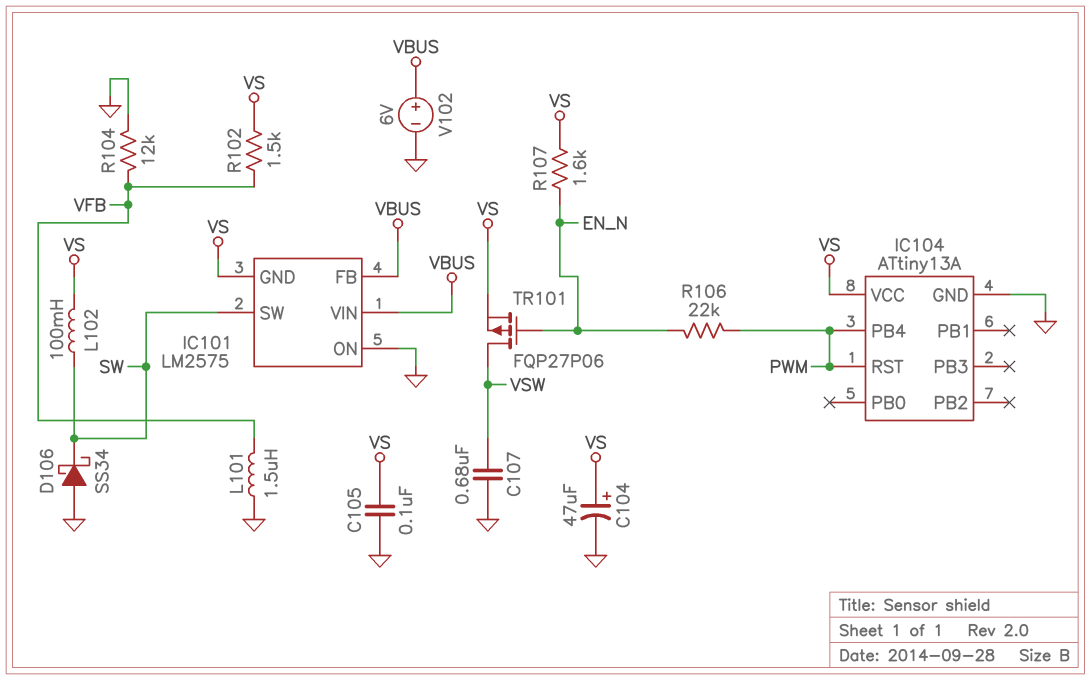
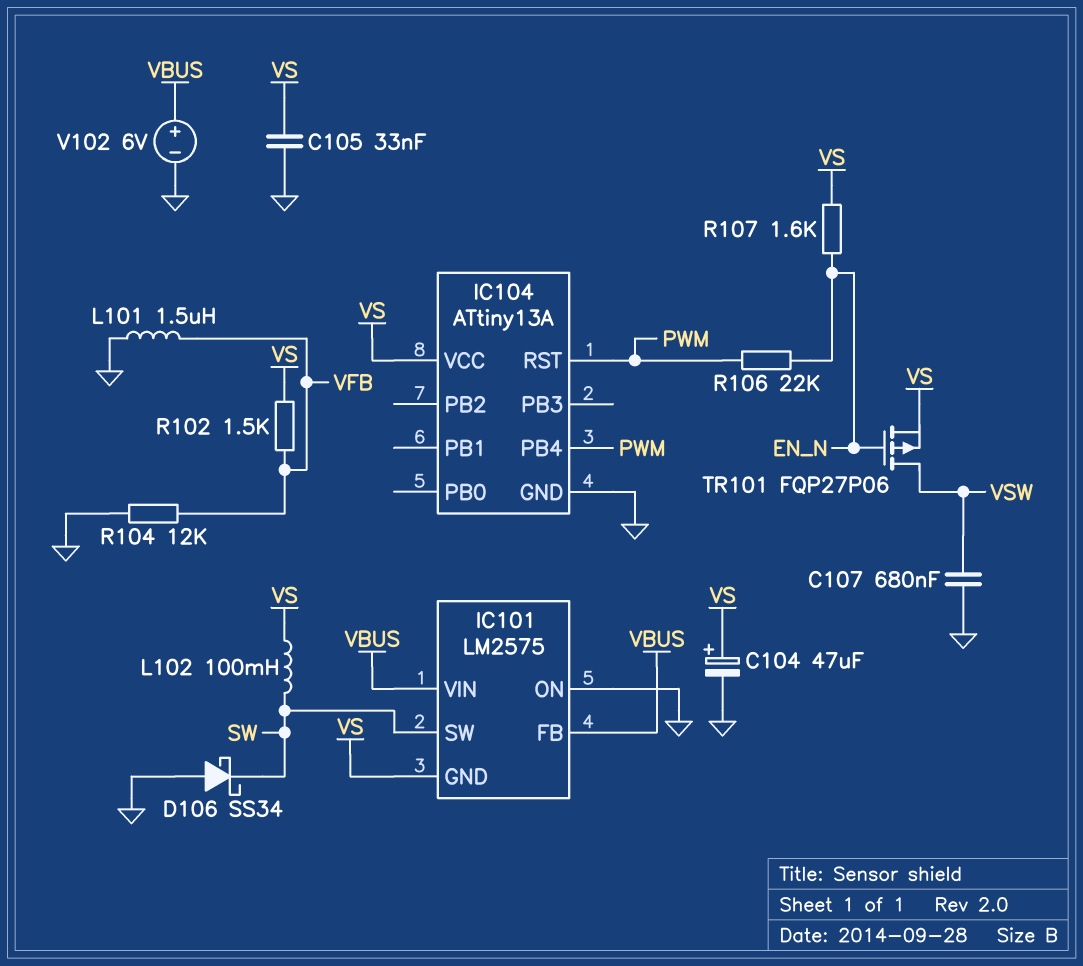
C105: 100nF (GND, VS) -> 33nF (GND, VS)

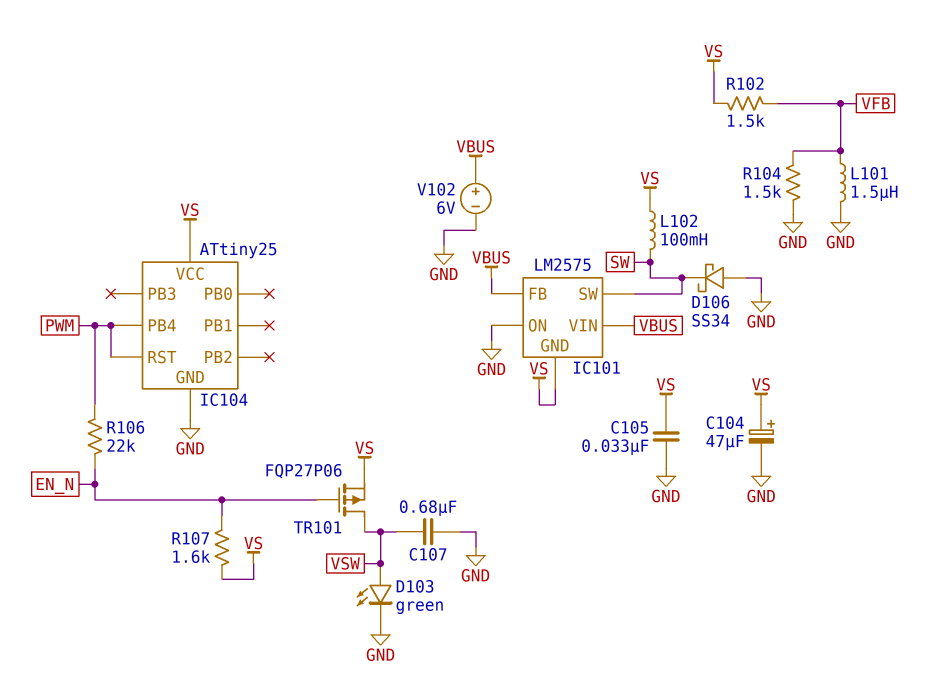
D103: none -> LED green (A VSW, K GND)
IC104: ATtiny13A -> ATtiny25
R104: 12k (GND, VFB) -> 1.5k (GND, VFB)

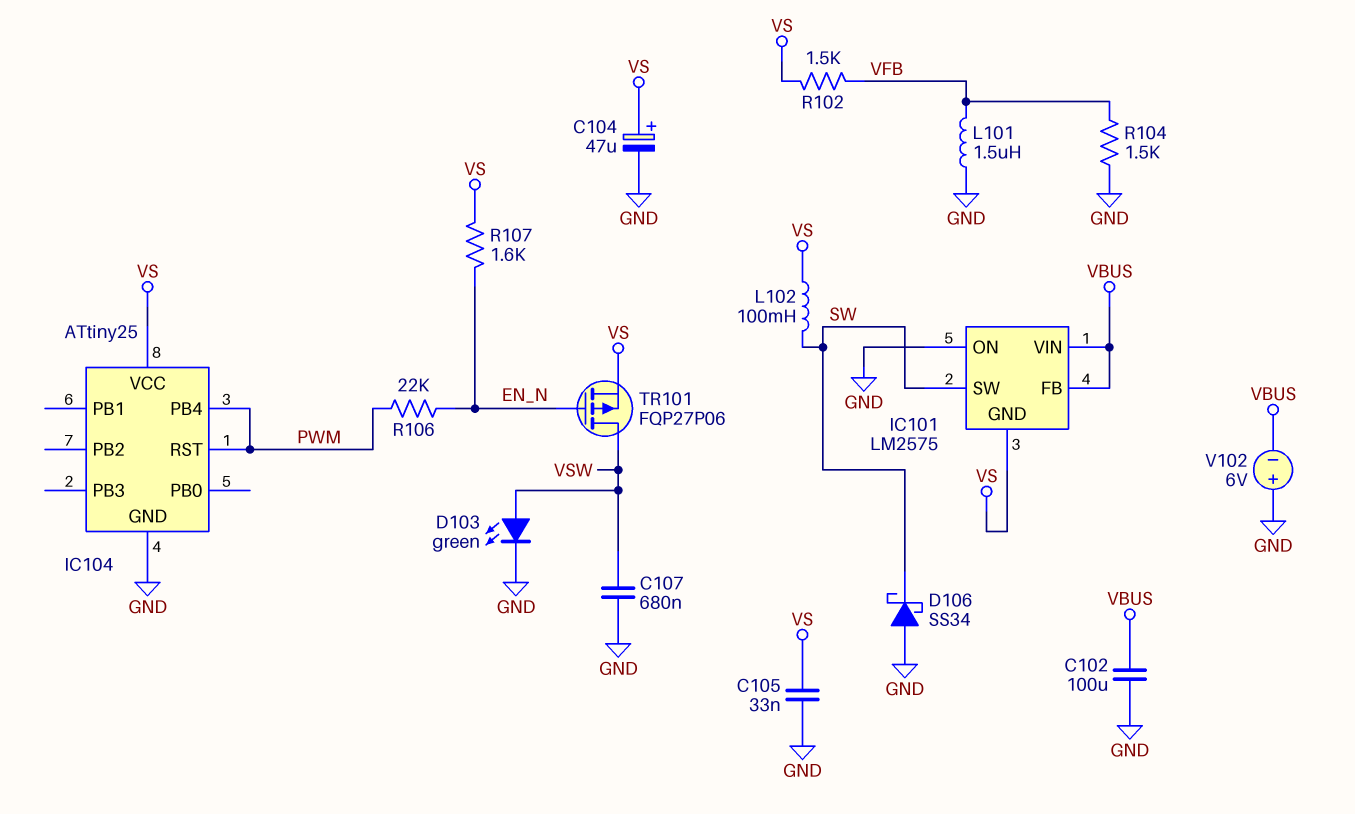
C102: none -> 100uF (GND, VBUS)
V102: 6V (plus VBUS, minus GND) -> 6V (plus GND, minus VBUS)

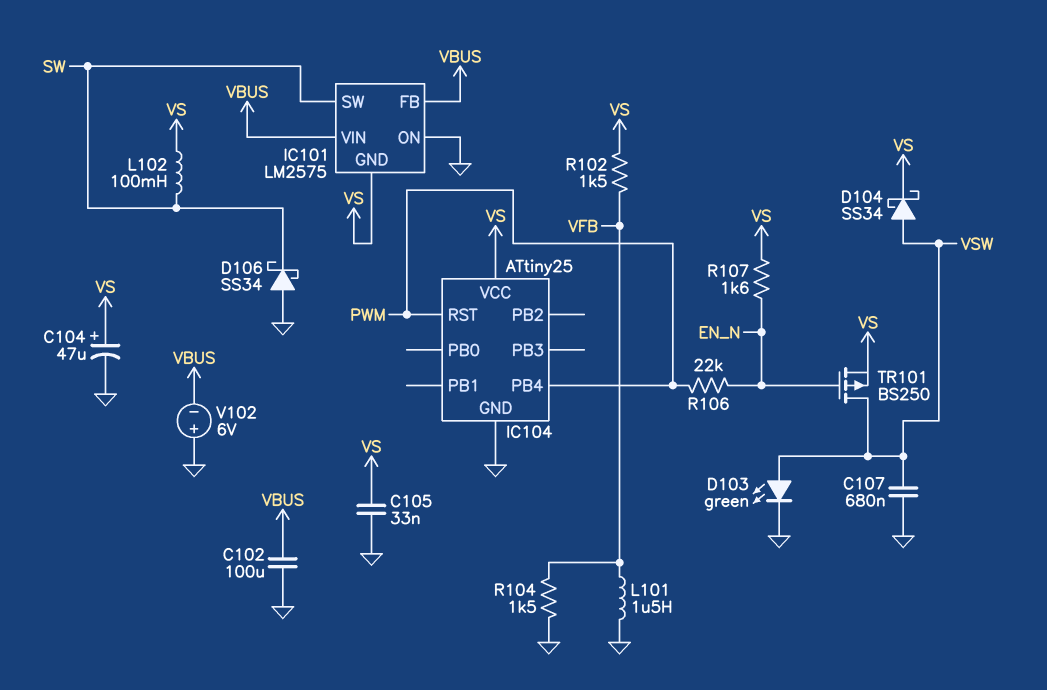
D104: none -> schottky SS34 (A VSW, K VS)
TR101: PMOS FQP27P06 (G EN_N, D VSW, S VS) -> PMOS BS250 (G EN_N, D VSW, S VS)

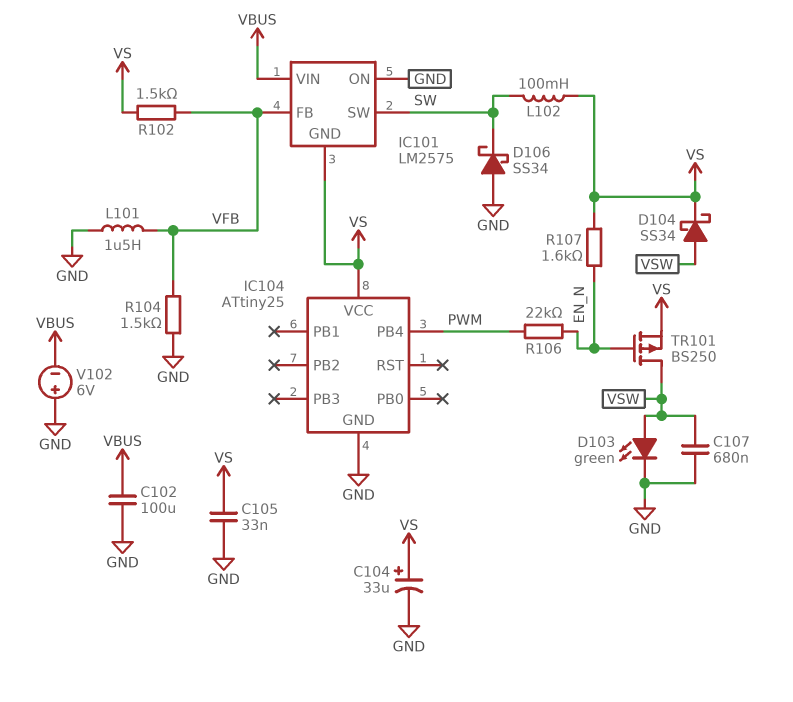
C104: 47uF (plus VS, minus GND) -> 33uF (plus VS, minus GND)
IC101 pin FB: VBUS -> VFB
IC104 pin RST: PWM -> none

